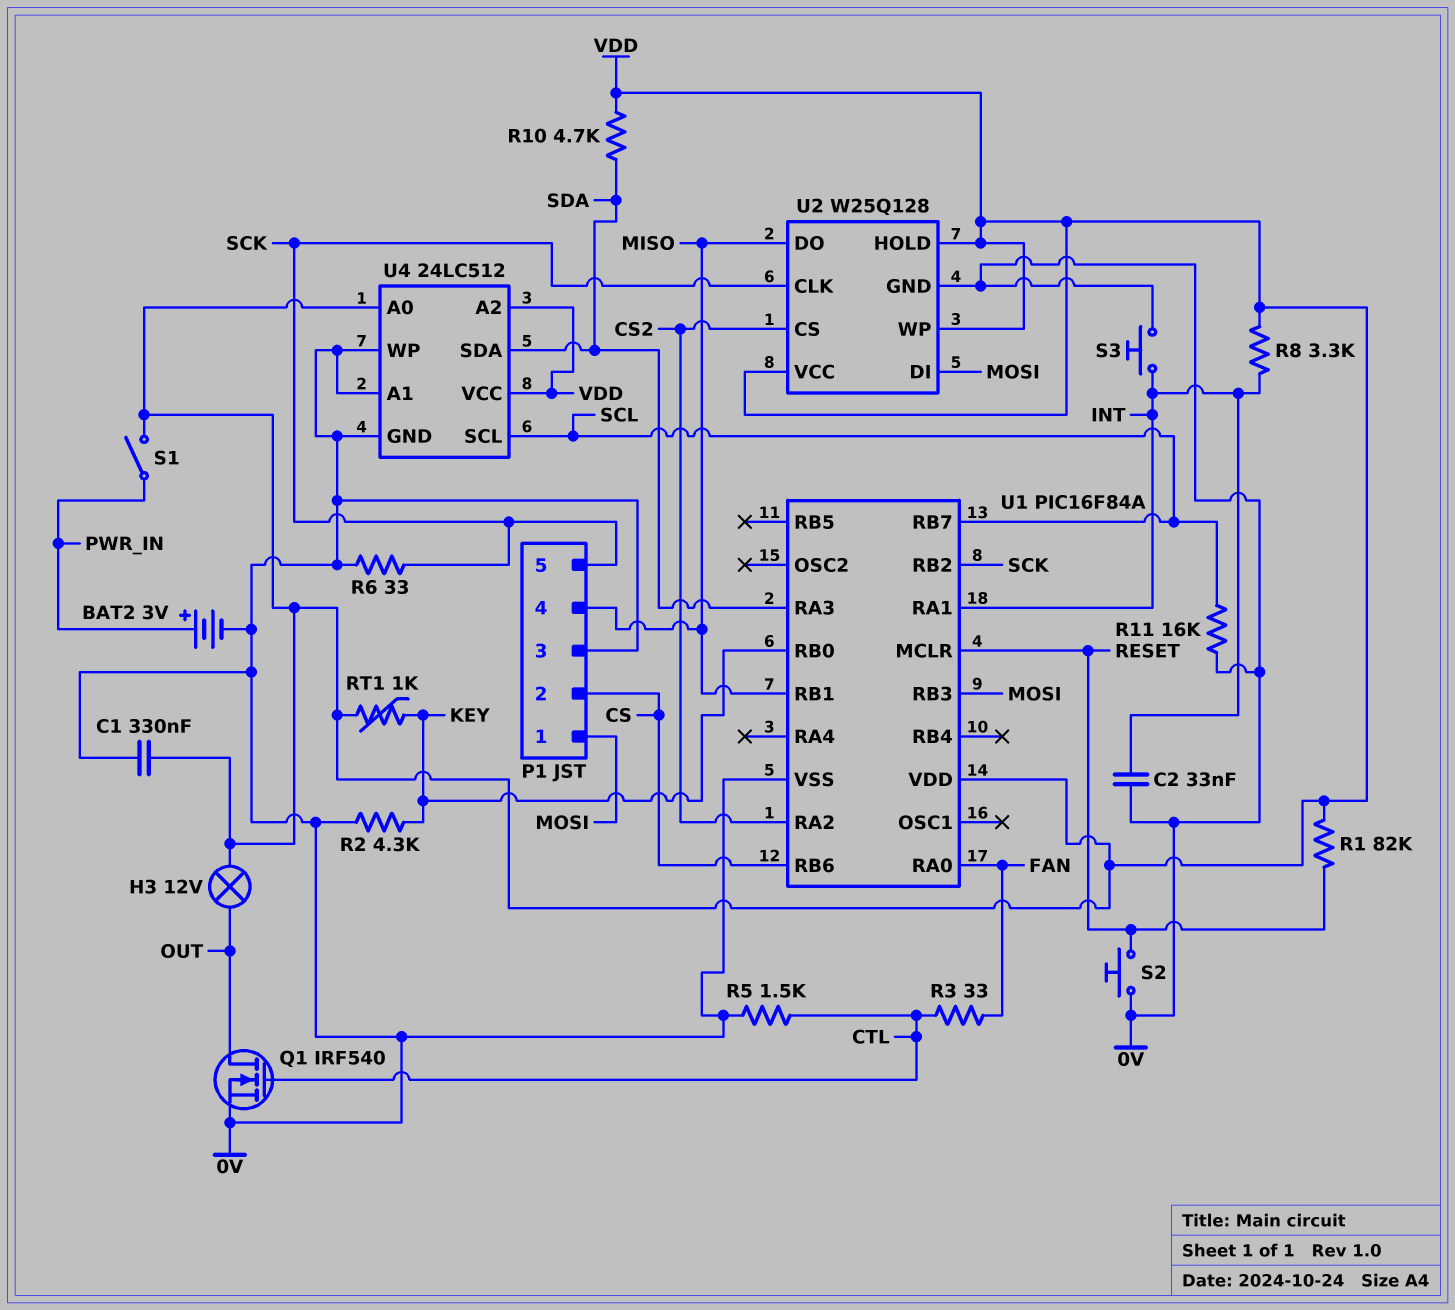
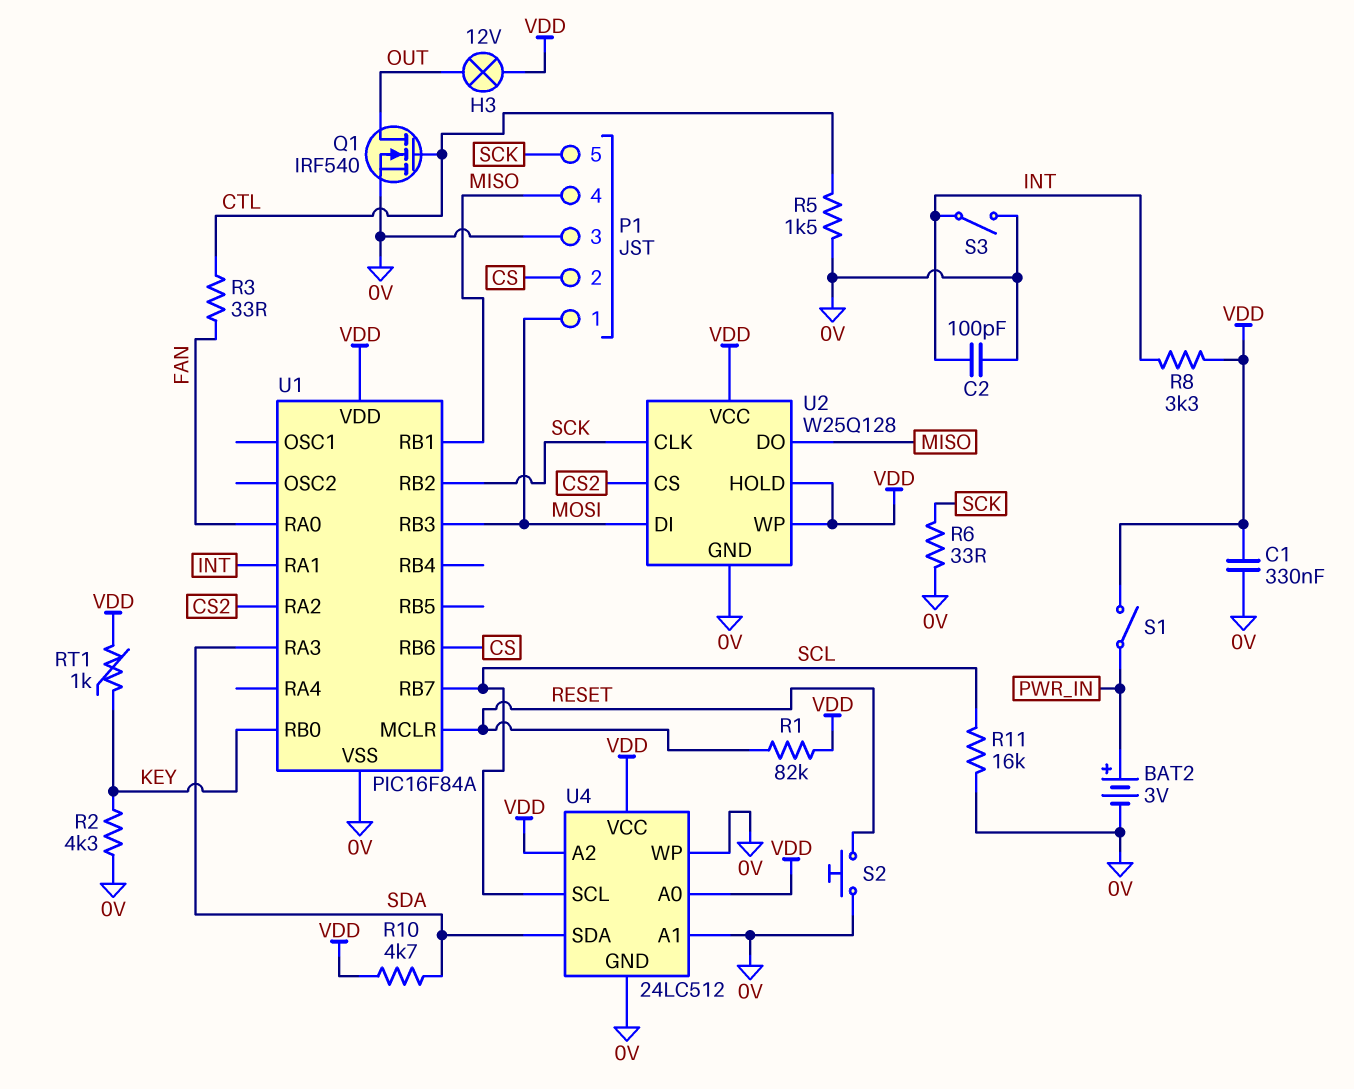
C2: 33nF (0V, INT) -> 100pF (0V, INT)
S3: button (0V, INT) -> switch (0V, INT)

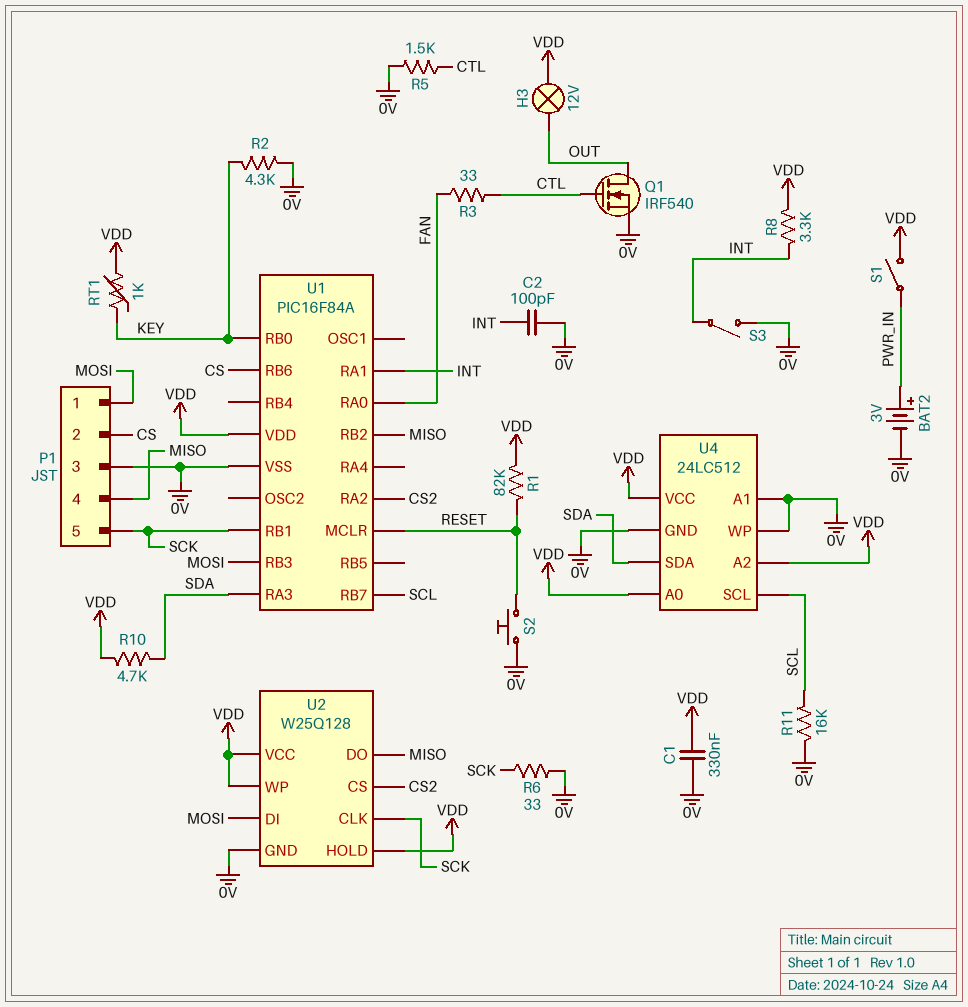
U1 pin RB1: MISO -> SCK
U1 pin RB2: SCK -> MISO

